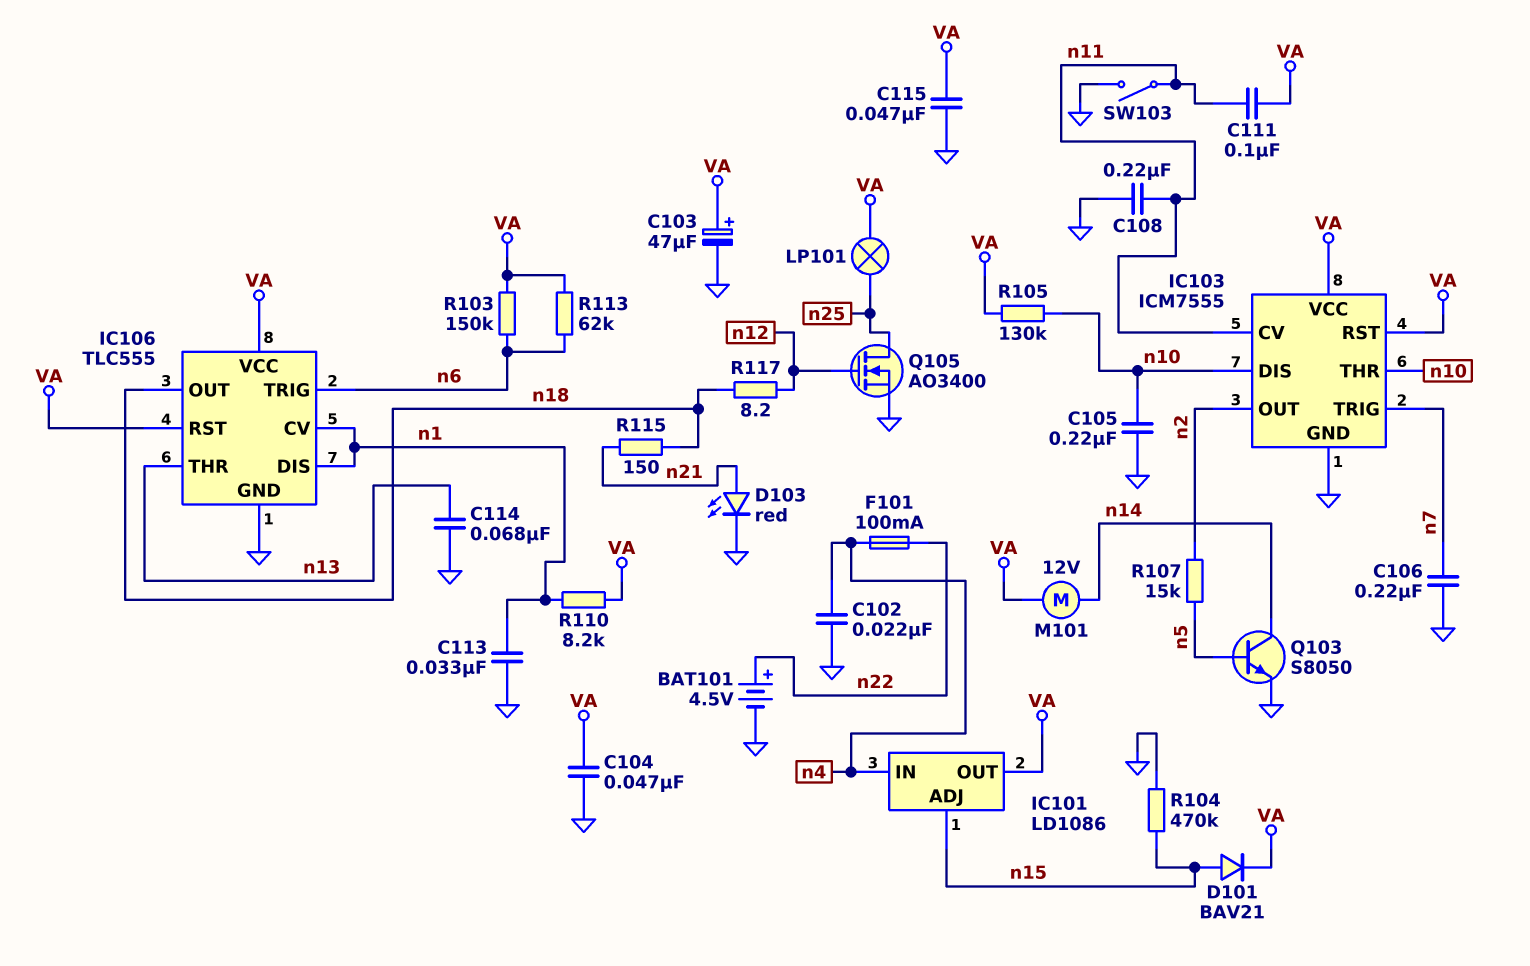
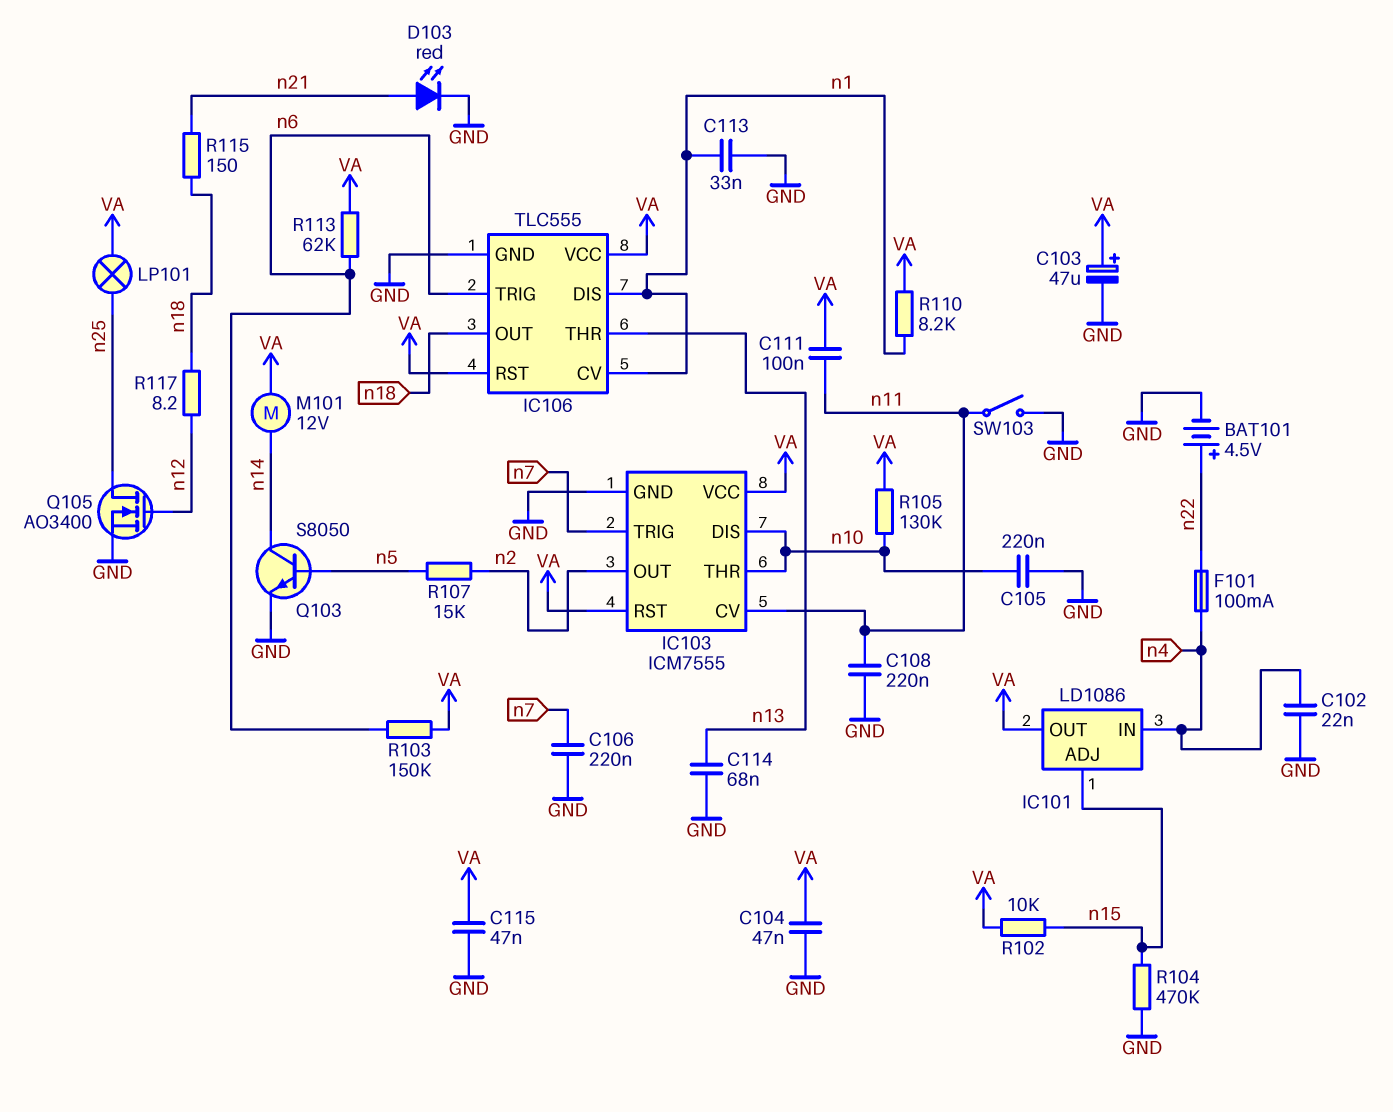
D101: diode BAV21 (A n15, K VA) -> none
R102: none -> 10k (VA, n15)

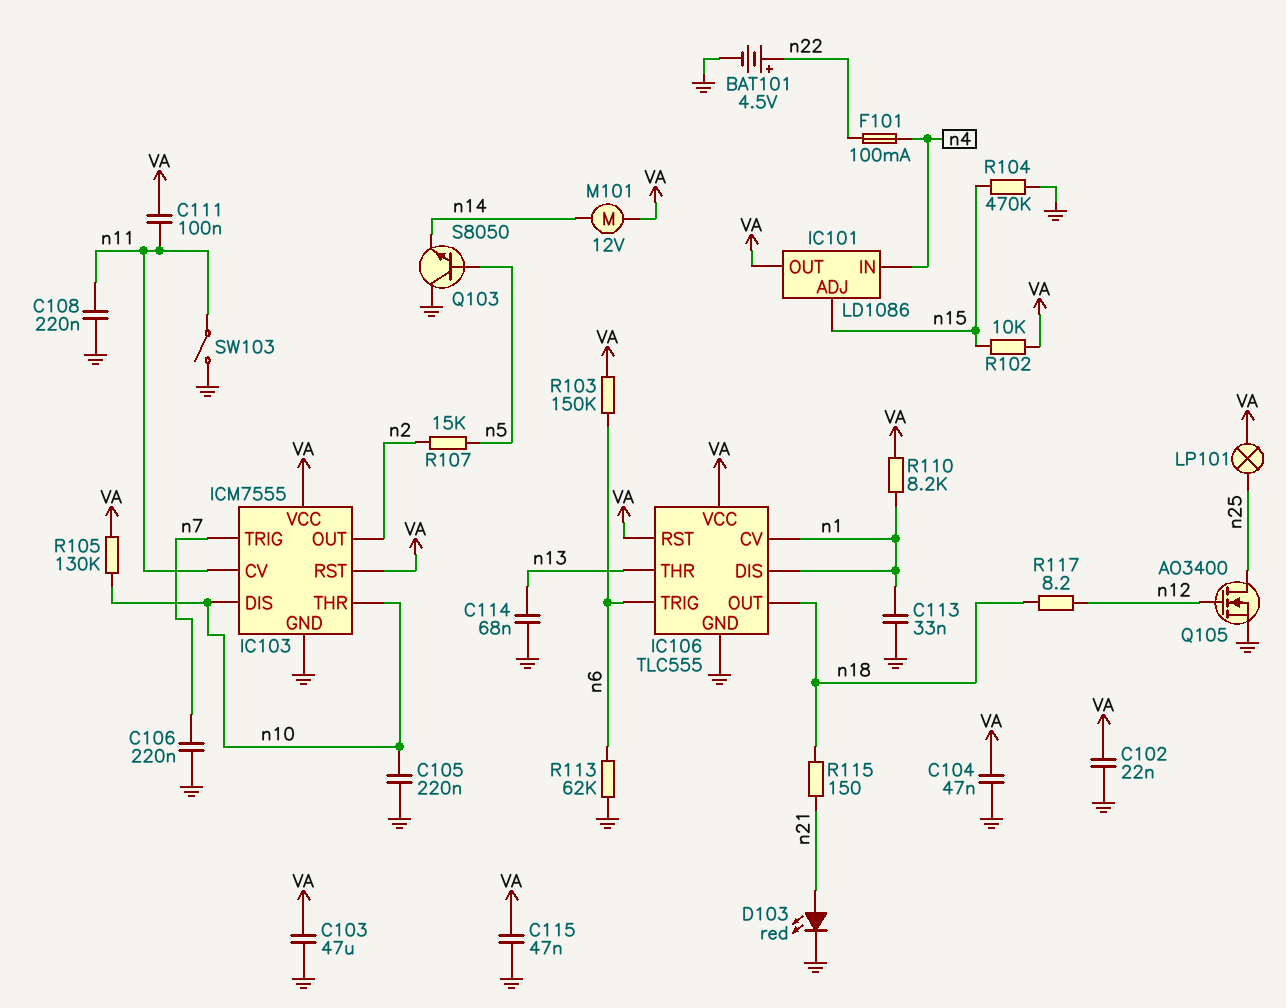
C102: 22nF (GND, n4) -> 22nF (GND, VA)
C103: 47uF (plus VA, minus GND) -> 47uF (GND, VA)
Q103: NPN S8050 (B n5, C n14, E GND) -> NPN S8050 (B n5, C GND, E n14)
R113: 62k (VA, n6) -> 62k (GND, n6)

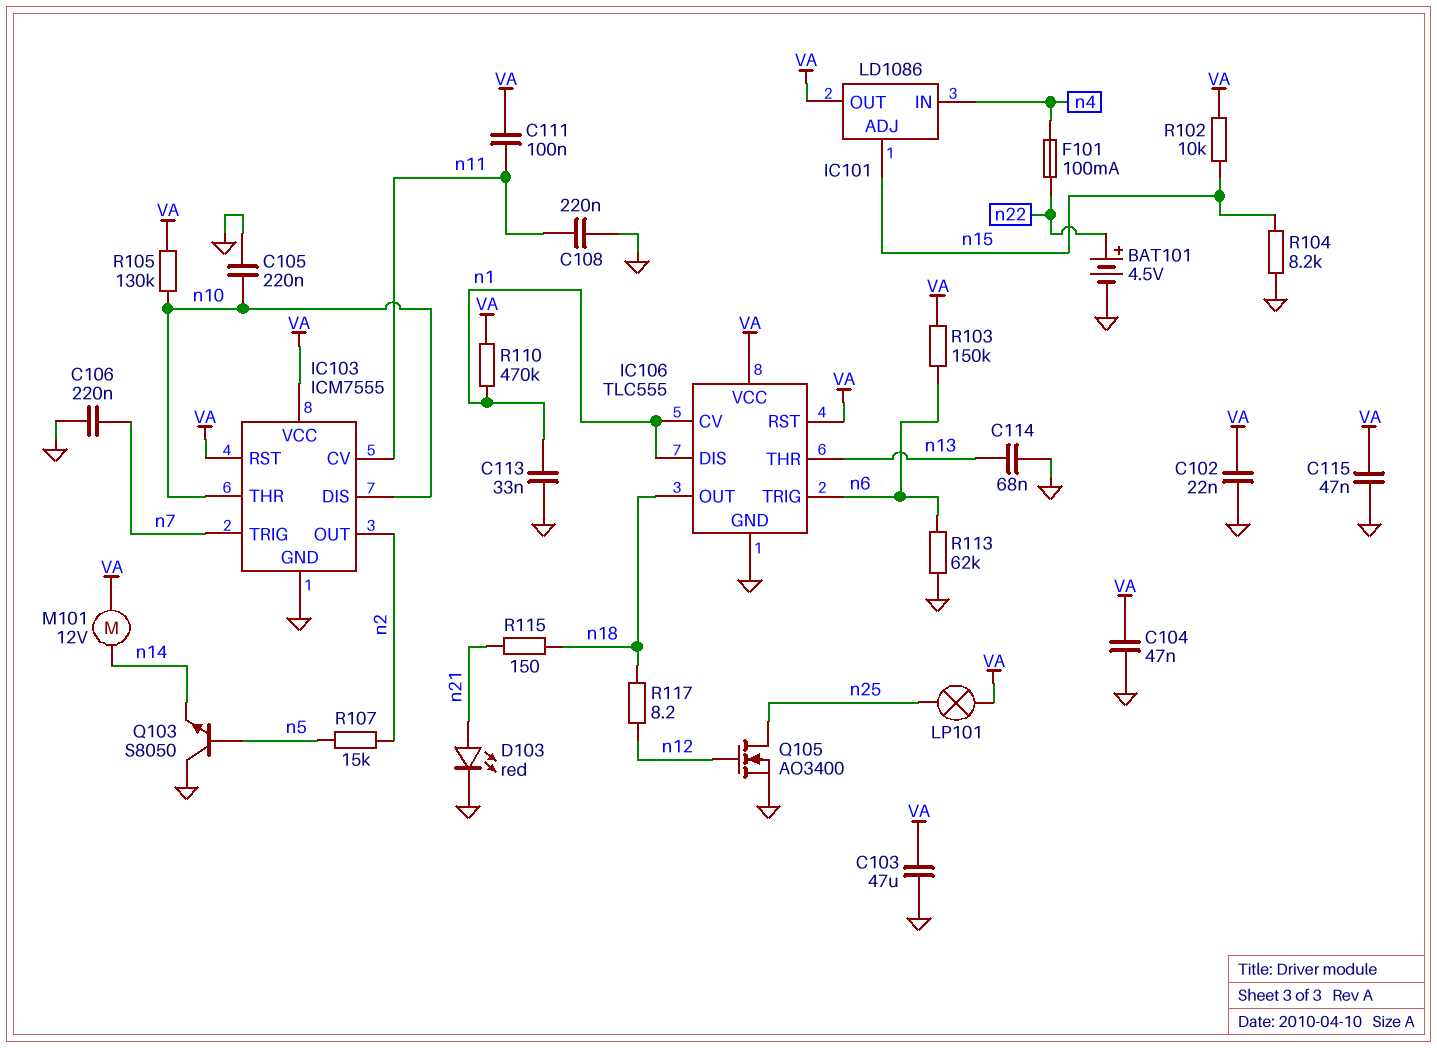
R104: 470k (GND, n15) -> 8.2k (GND, n15)
R110: 8.2k (VA, n1) -> 470k (VA, n1)
SW103: switch (GND, n11) -> none

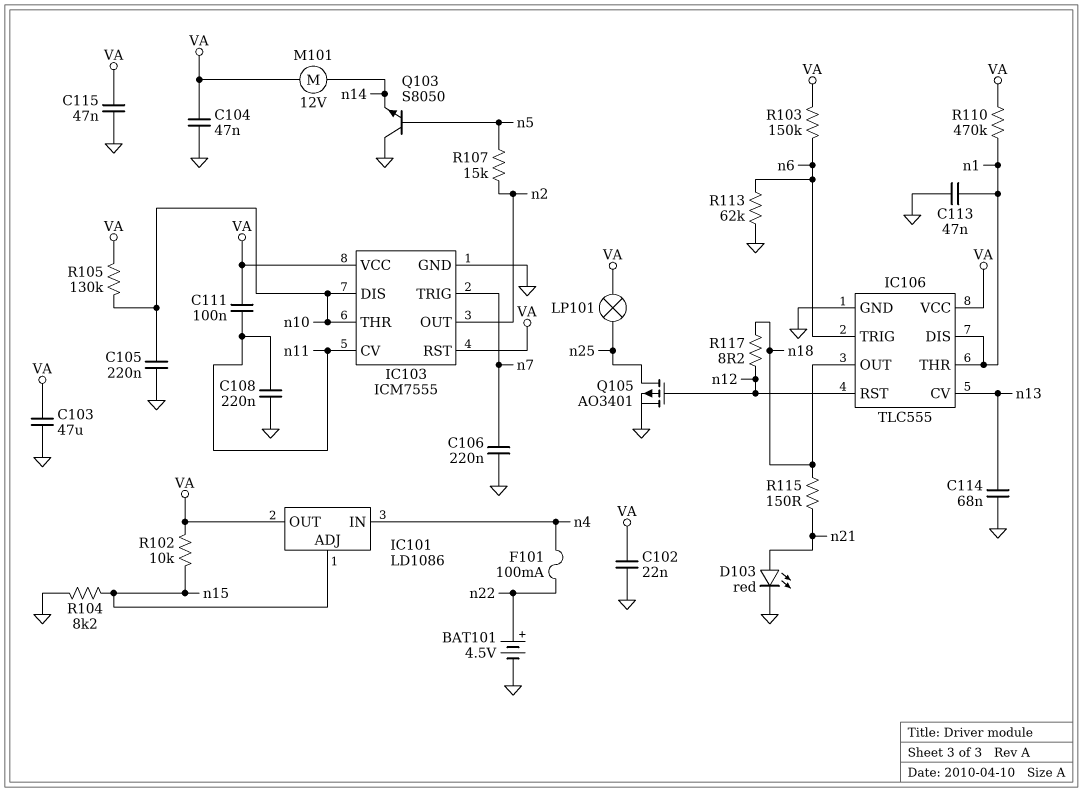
C113: 33nF (GND, n1) -> 47nF (GND, n1)
IC106 pin CV: n1 -> n13
IC106 pin RST: VA -> n12
IC106 pin THR: n13 -> n1
Q105: NMOS AO3400 (G n12, D n25, S GND) -> PMOS AO3401 (G n12, D n25, S GND)

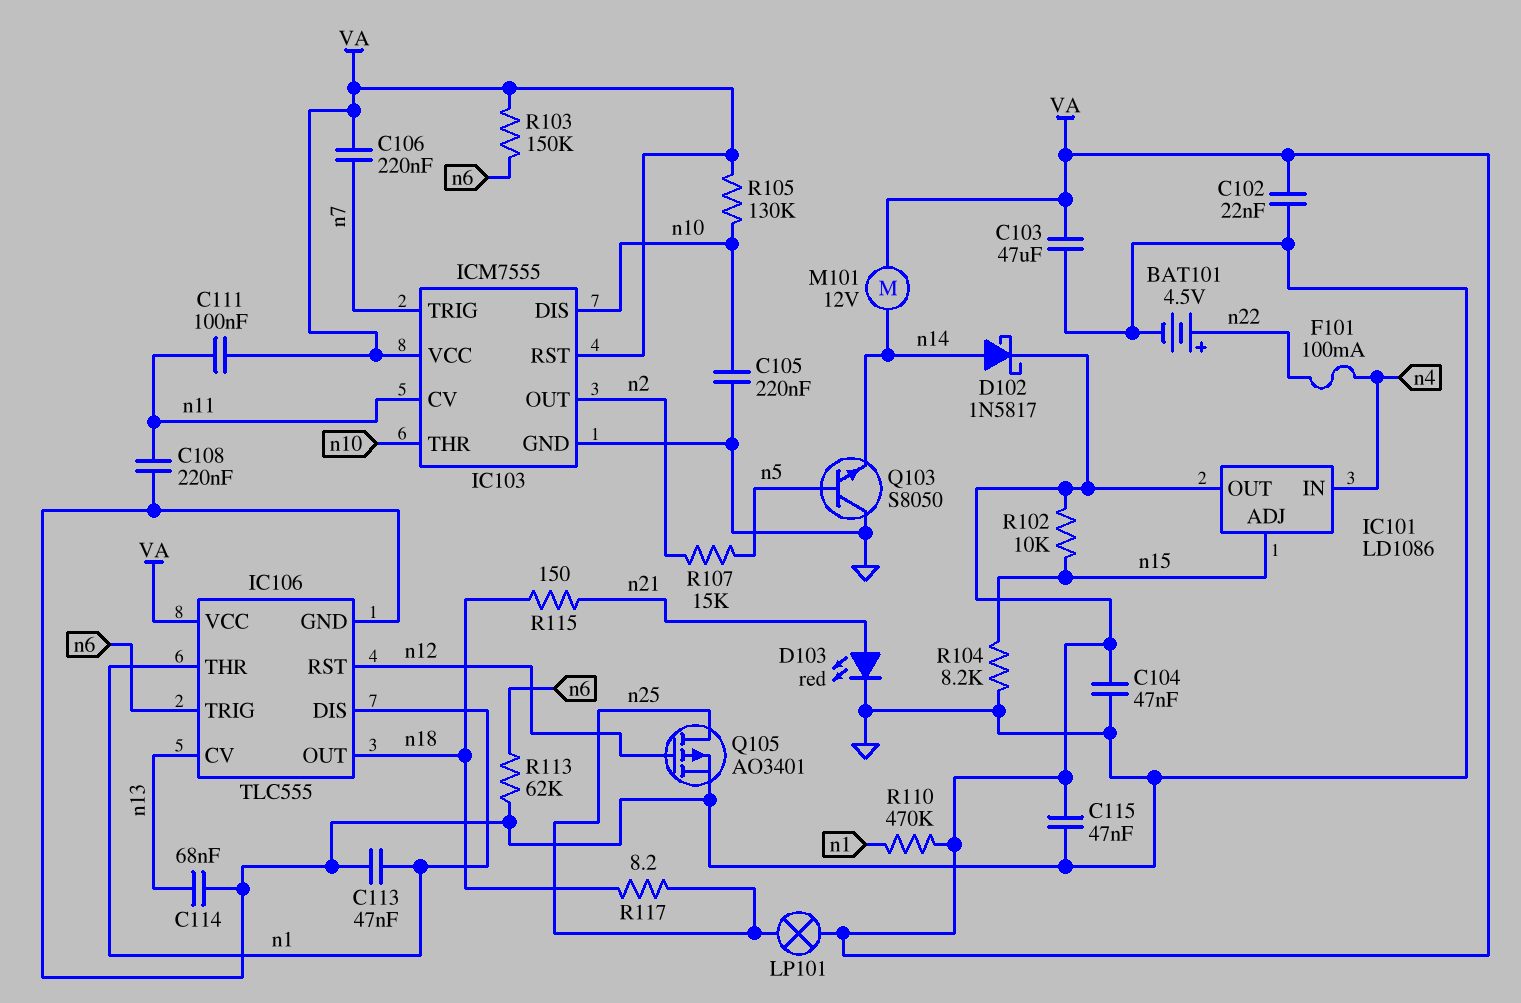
C106: 220nF (GND, n7) -> 220nF (VA, n7)
D102: none -> schottky 1N5817 (A n14, K VA)
R117: 8.2 (n12, n18) -> 8.2 (n18, n25)

